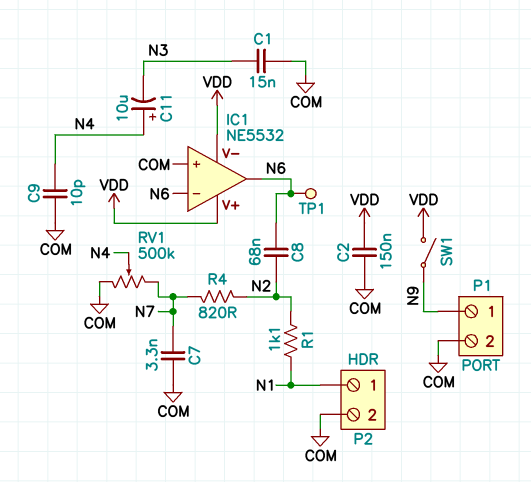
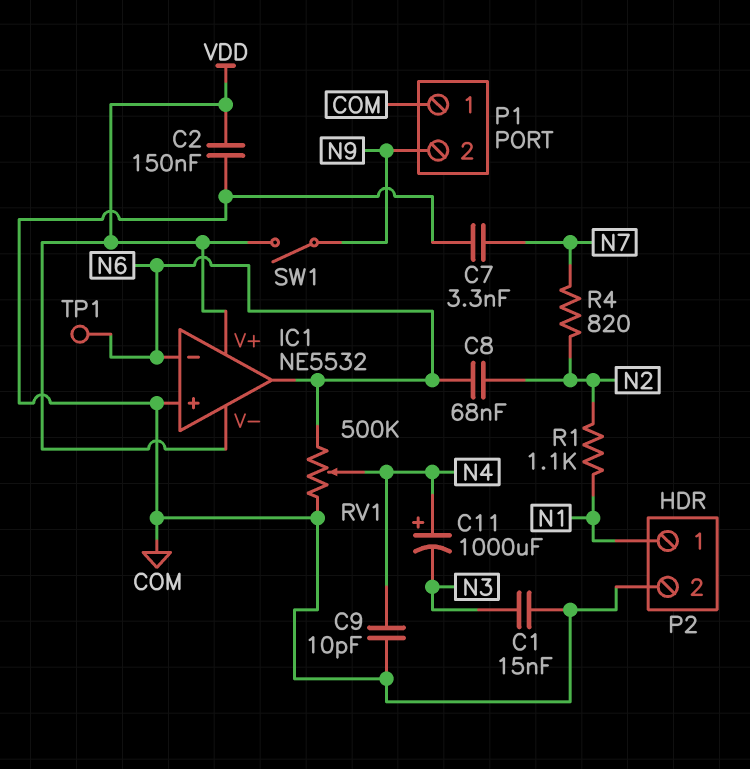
C11: 10uF (plus N4, minus N3) -> 1000uF (plus N4, minus N3)
P1 pin 1: N9 -> COM
P1 pin 2: COM -> N9
RV1: 500k (COM, N7, wiper N4) -> 500k (COM, N6, wiper N4)

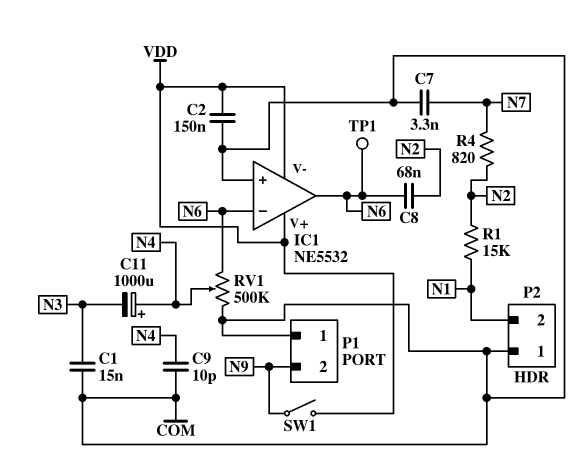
P2 pin 1: N1 -> COM
P2 pin 2: COM -> N1
R1: 1.1k (N1, N2) -> 15k (N1, N2)

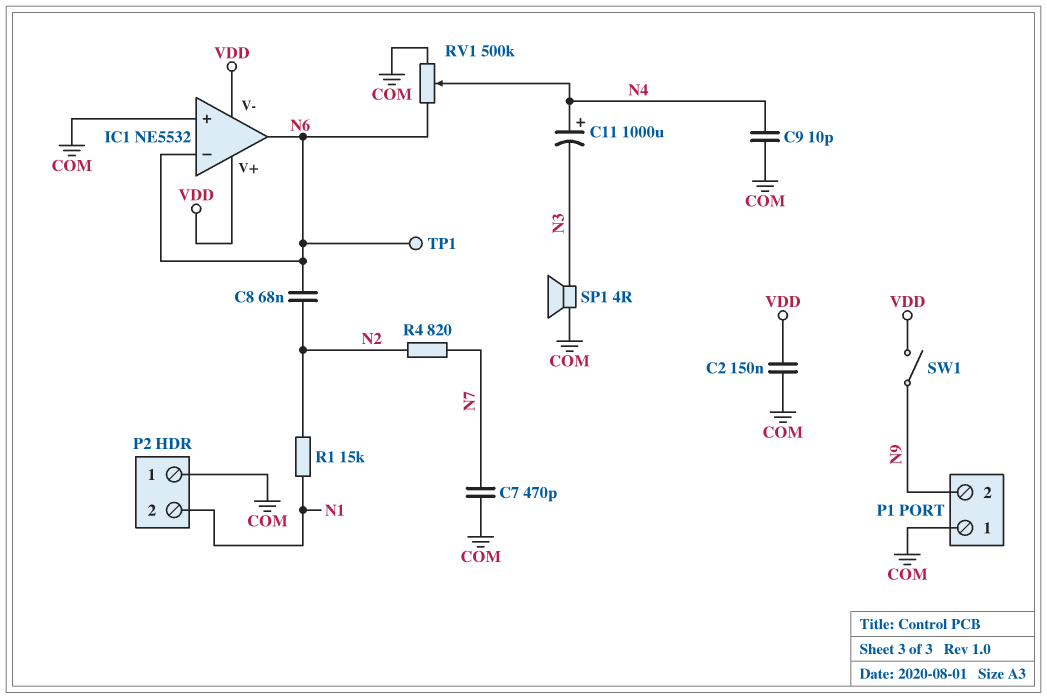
C1: 15nF (COM, N3) -> none
C7: 3.3nF (COM, N7) -> 470pF (COM, N7)
SP1: none -> speaker 4R (COM, N3)

